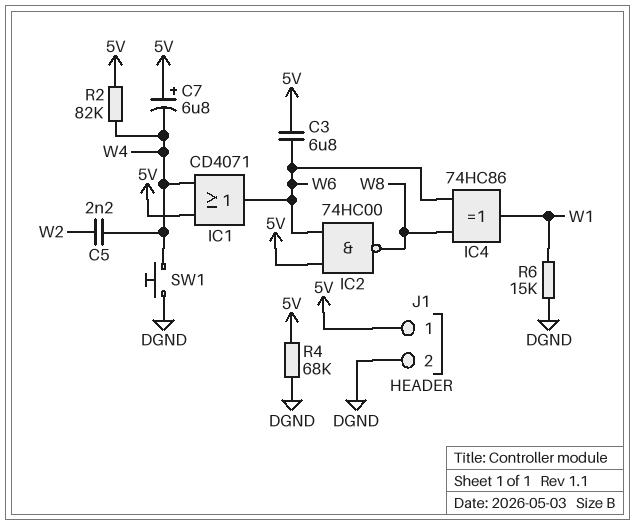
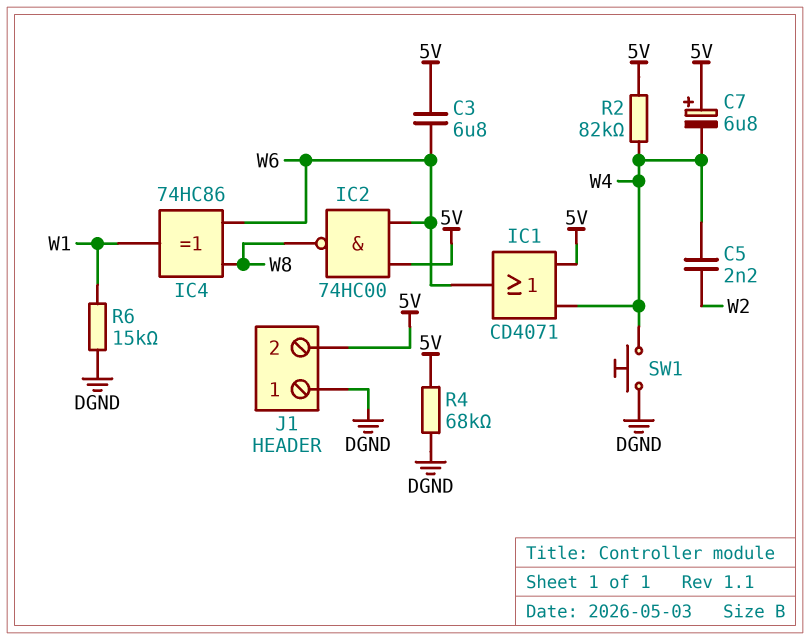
J1 pin 1: 5V -> DGND
J1 pin 2: DGND -> 5V

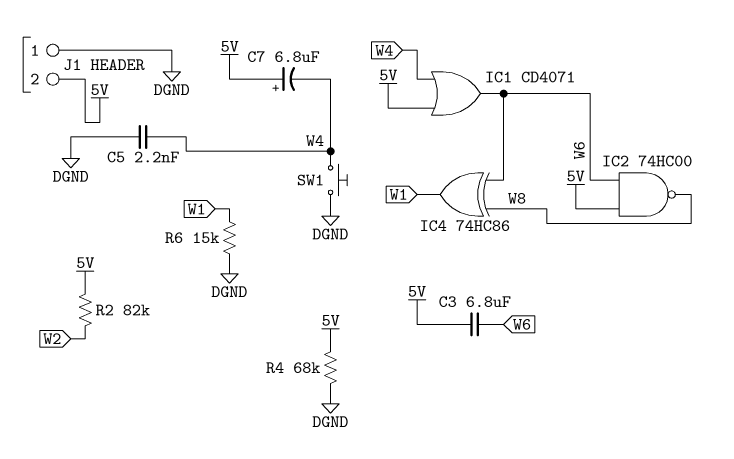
C5: 2.2nF (W2, W4) -> 2.2nF (DGND, W4)
R2: 82k (5V, W4) -> 82k (5V, W2)

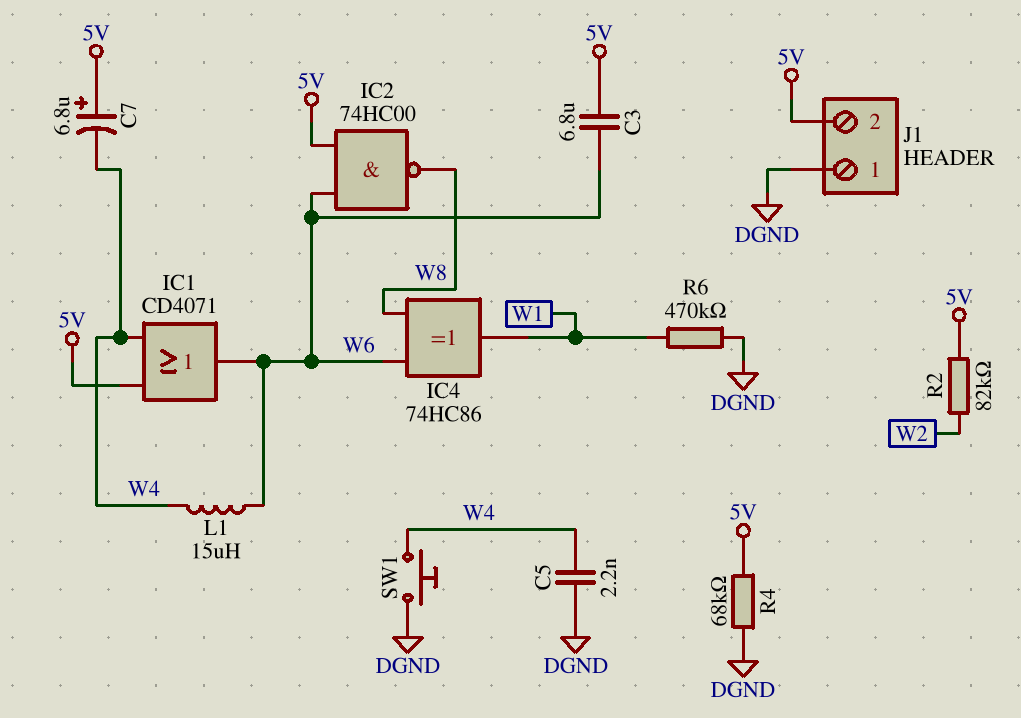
L1: none -> 15uH (W4, W6)
R6: 15k (DGND, W1) -> 470k (DGND, W1)

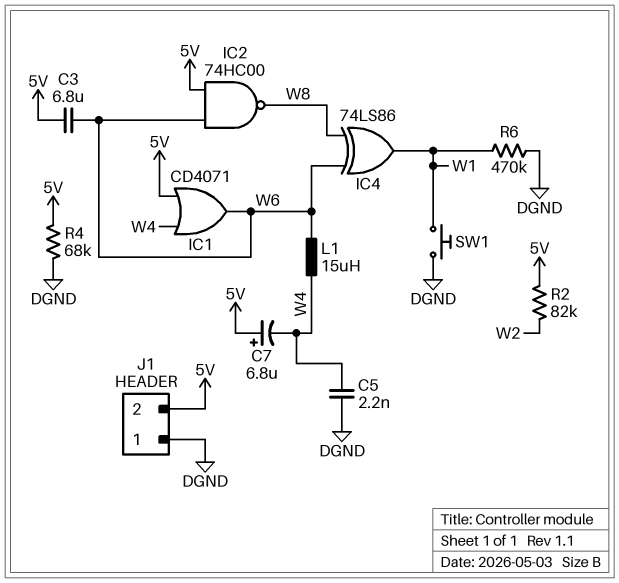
IC4: XOR 74HC86 (in W6, in W8, out W1) -> XOR 74LS86 (in W6, in W8, out W1)
SW1: button (DGND, W4) -> button (DGND, W1)

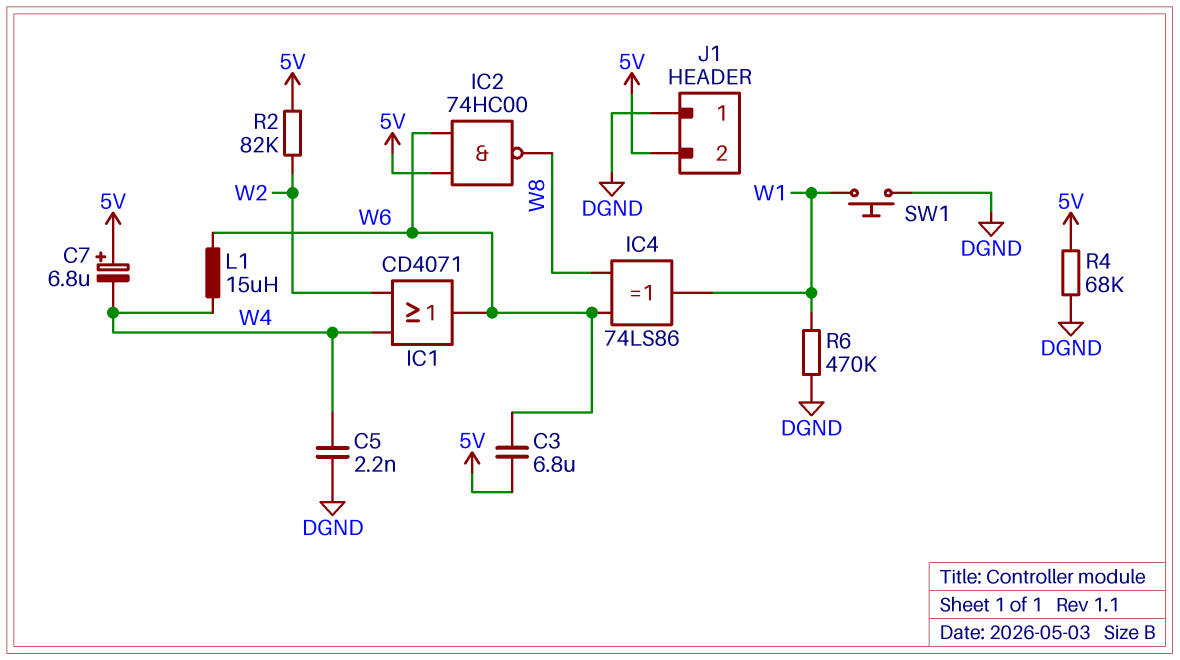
IC1: OR CD4071 (in 5V, in W4, out W6) -> OR CD4071 (in W2, in W4, out W6)

